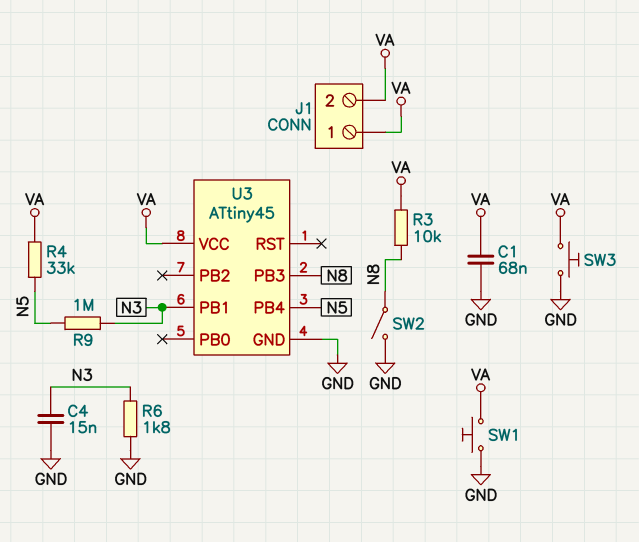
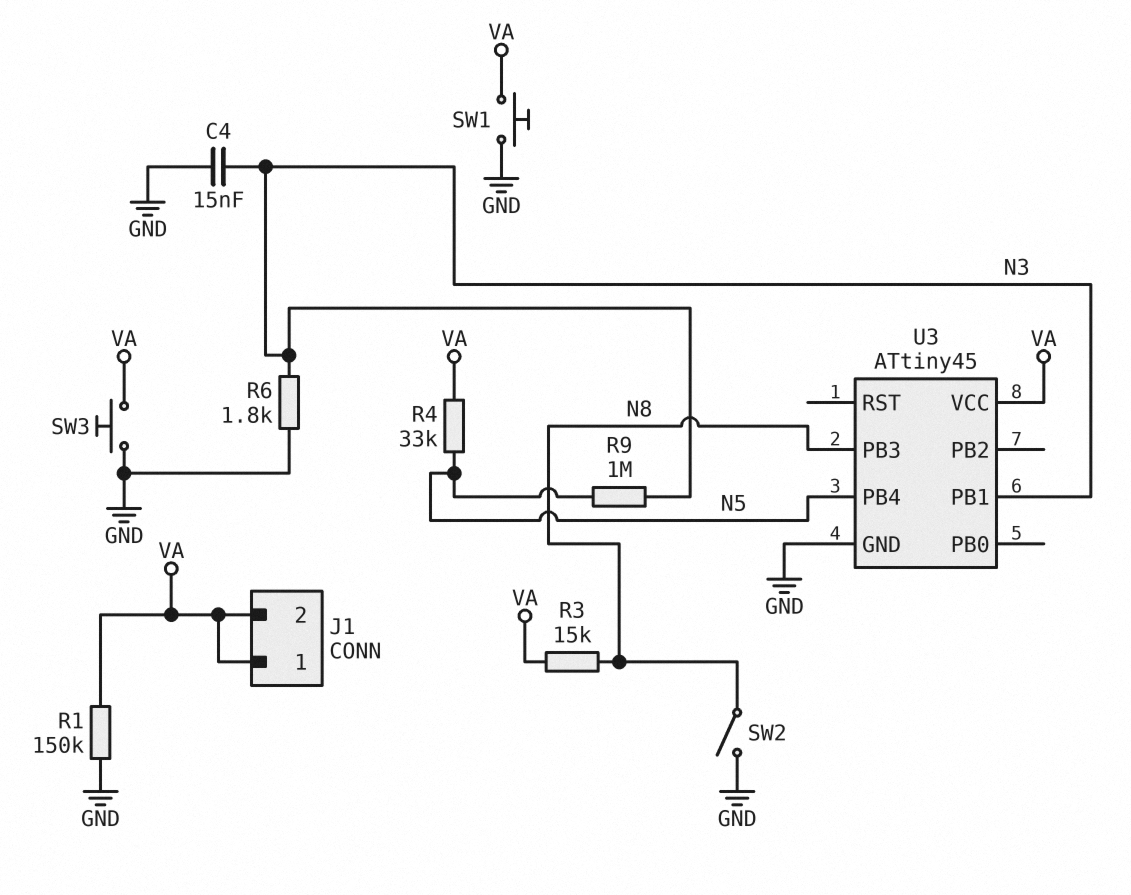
C1: 68nF (GND, VA) -> none
R1: none -> 150k (GND, VA)
R3: 10k (N8, VA) -> 15k (N8, VA)

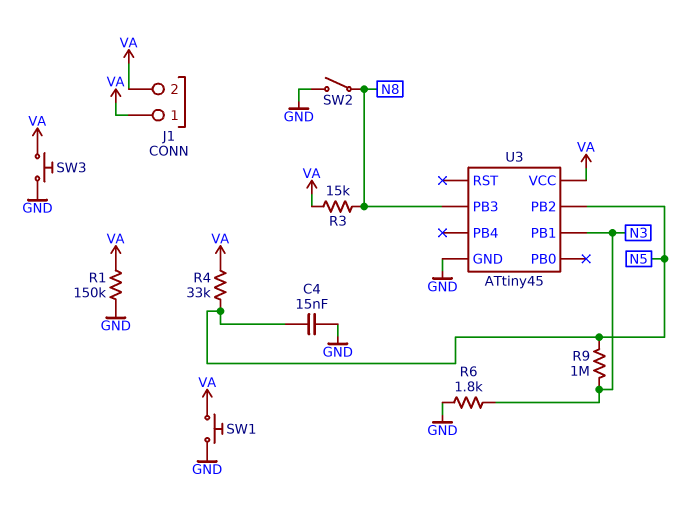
C4: 15nF (GND, N3) -> 15nF (GND, N5)
U3 pin PB2: none -> N5
U3 pin PB4: N5 -> none

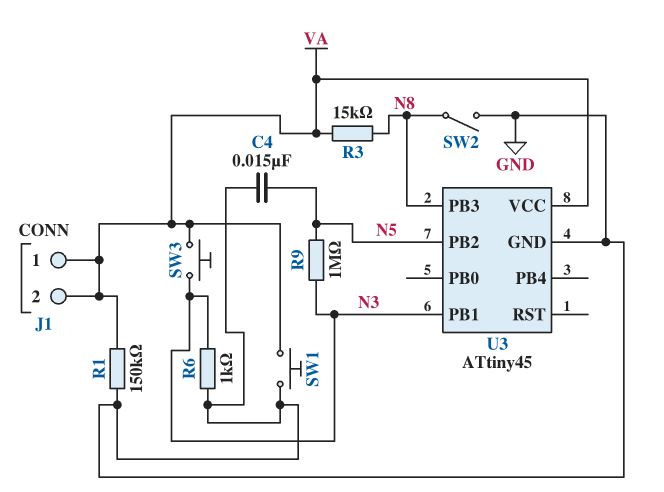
R4: 33k (N5, VA) -> none
R6: 1.8k (GND, N3) -> 1k (GND, N3)
SW3: button (GND, VA) -> button (N3, VA)

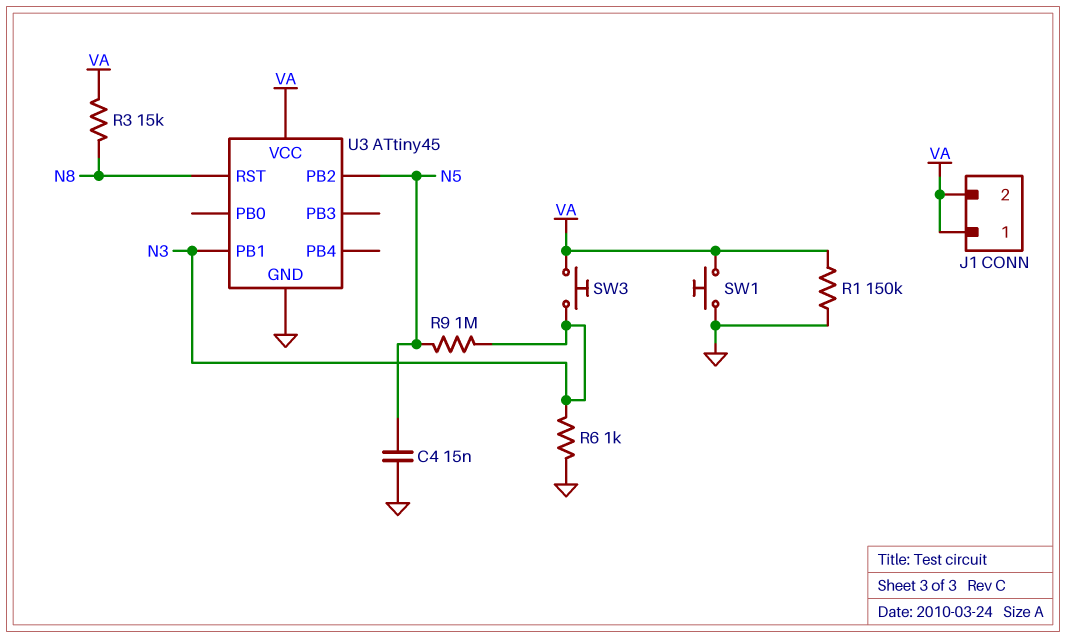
SW2: switch (GND, N8) -> none
U3 pin PB3: N8 -> none
U3 pin RST: none -> N8

